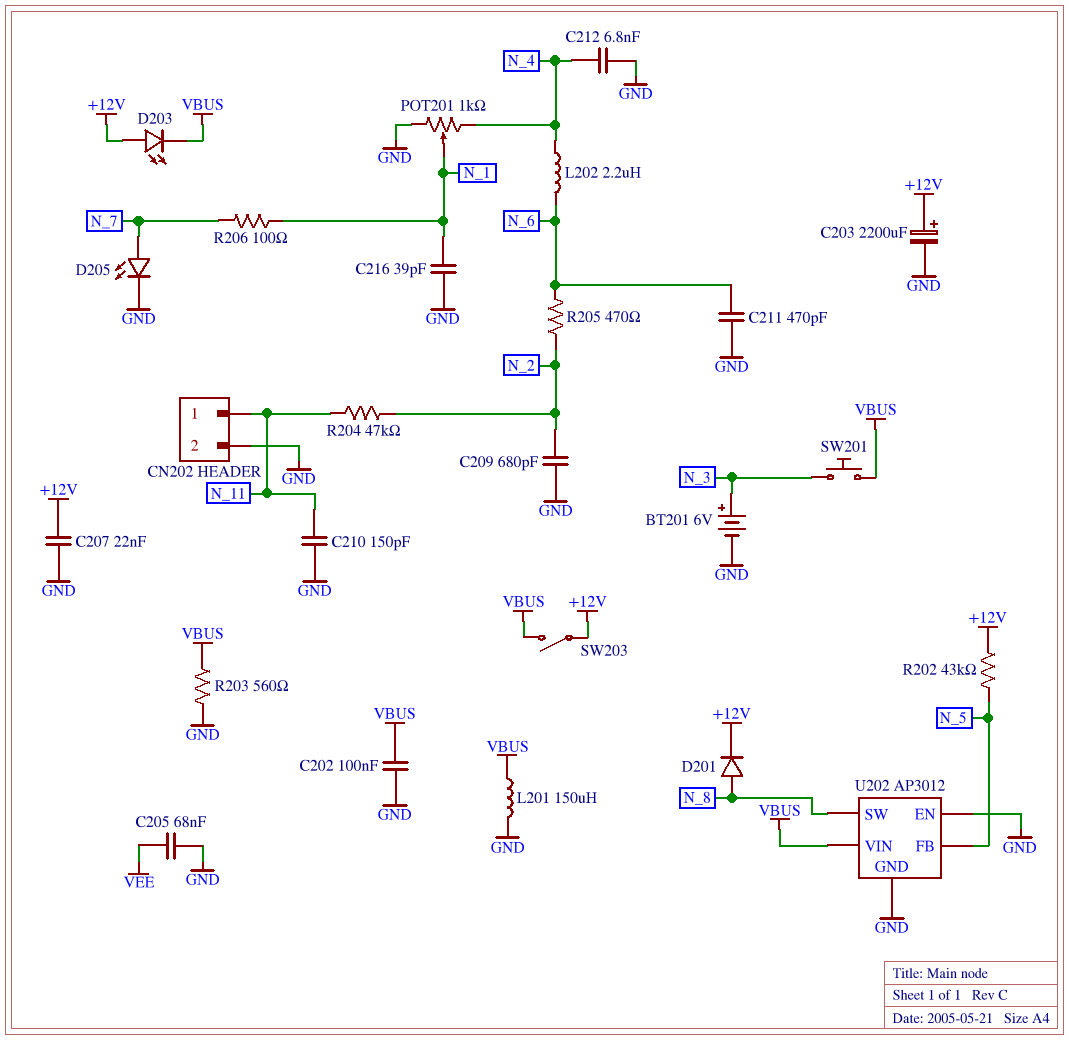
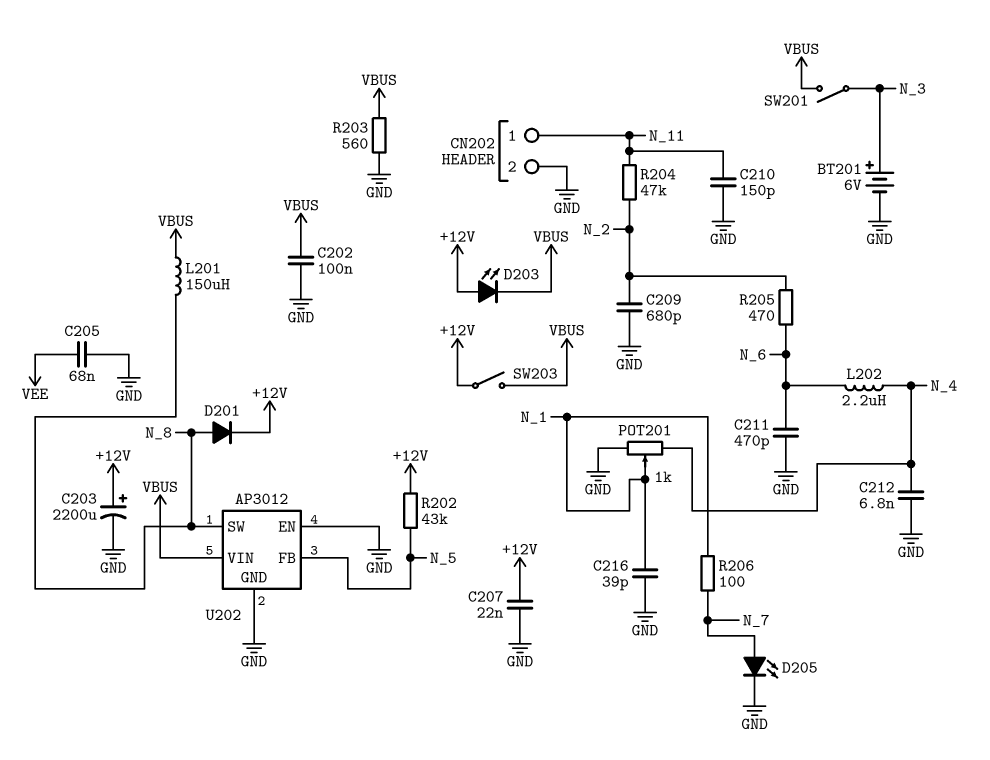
L201: 150uH (GND, VBUS) -> 150uH (N_8, VBUS)
SW201: button (N_3, VBUS) -> switch (N_3, VBUS)

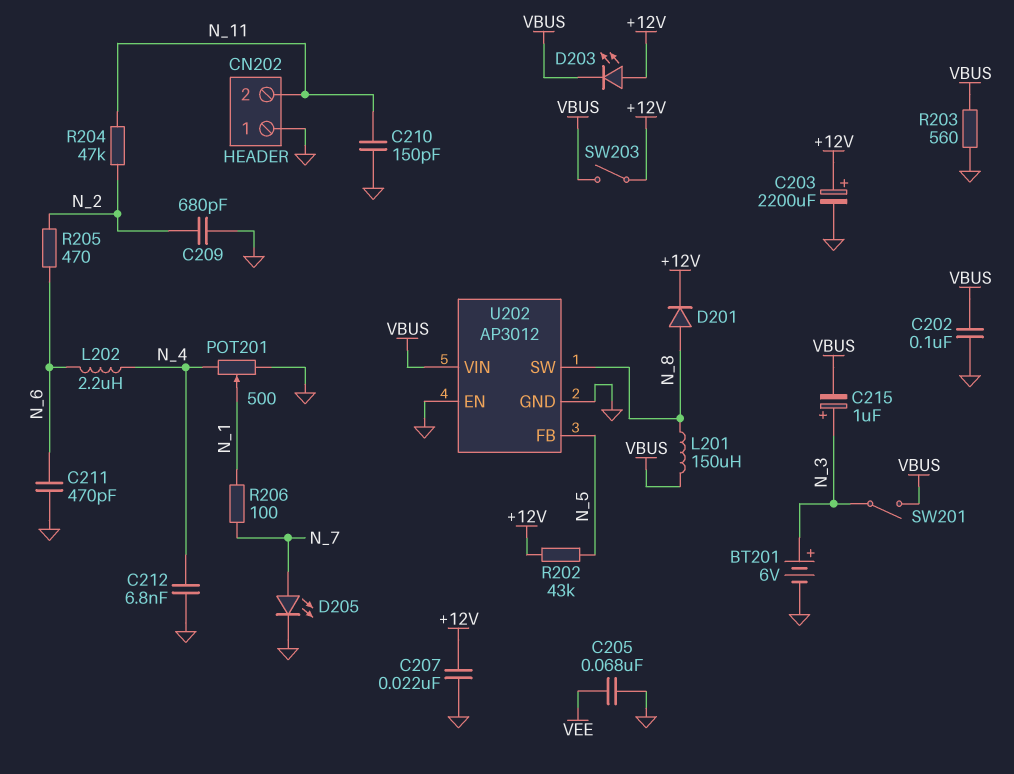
C215: none -> 1uF (plus N_3, minus VBUS)
C216: 39pF (GND, N_1) -> none
CN202 pin 1: N_11 -> GND
CN202 pin 2: GND -> N_11
POT201: 1k (GND, N_4, wiper N_1) -> 500 (GND, N_4, wiper N_1)

